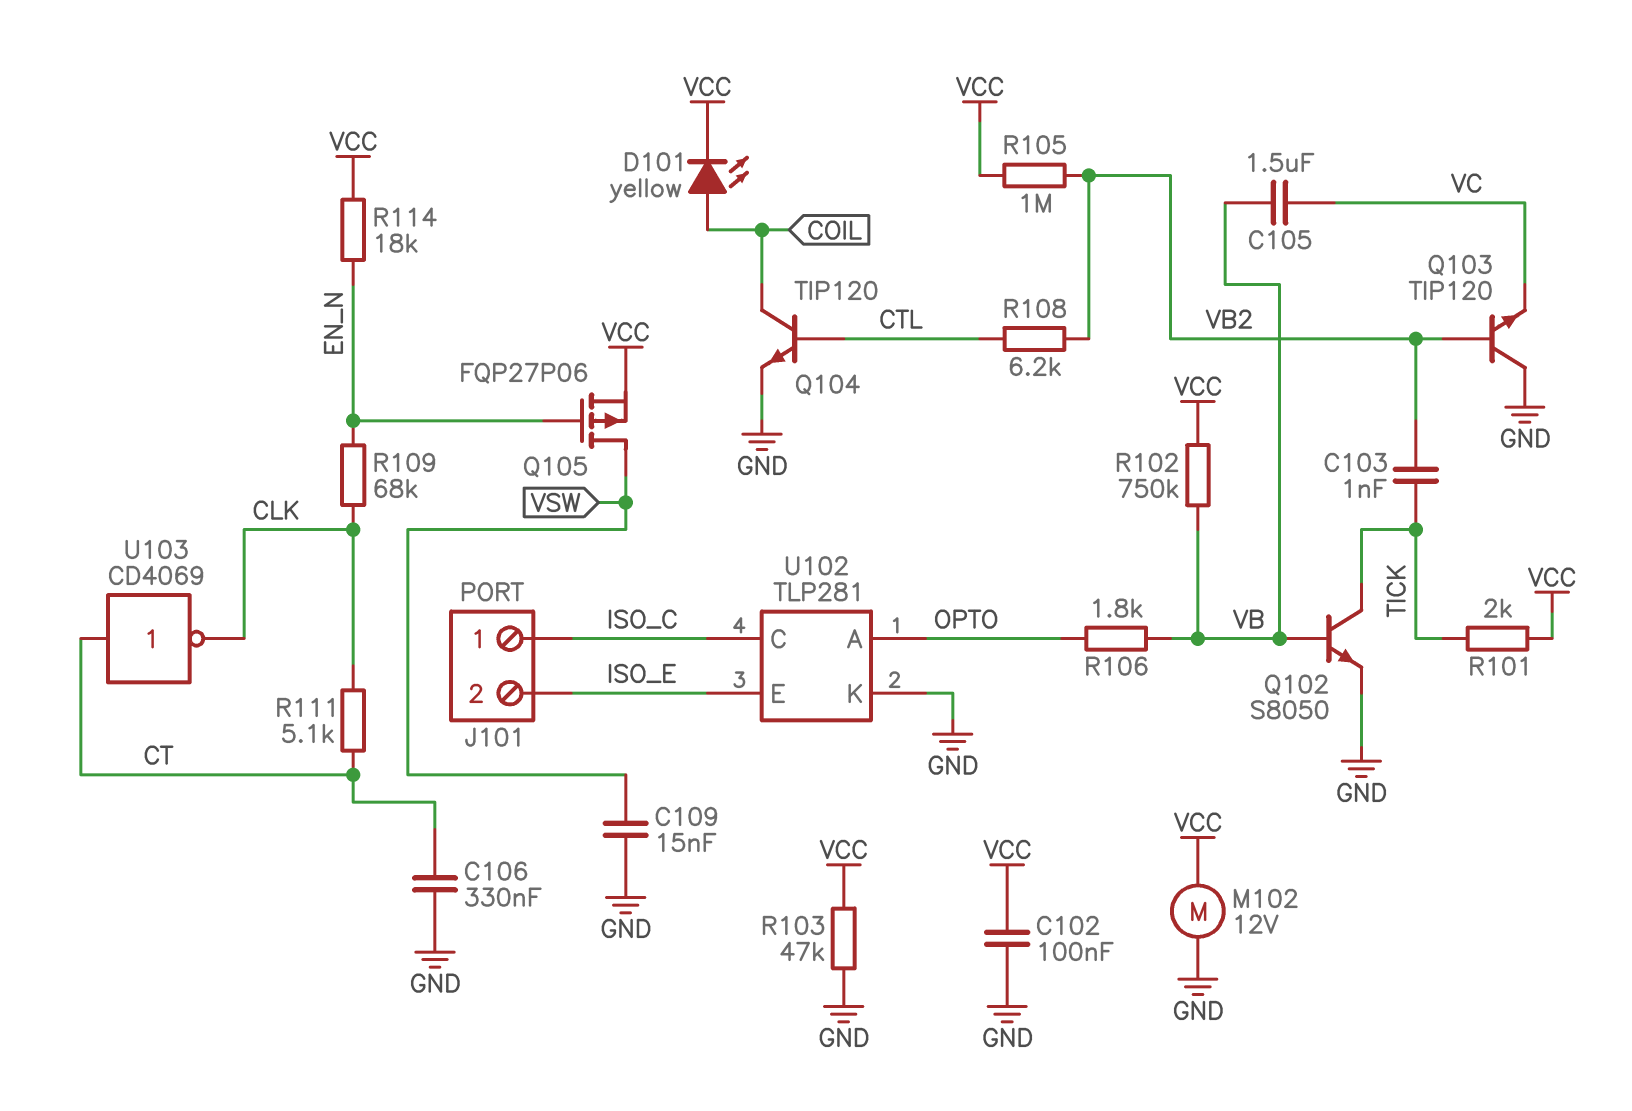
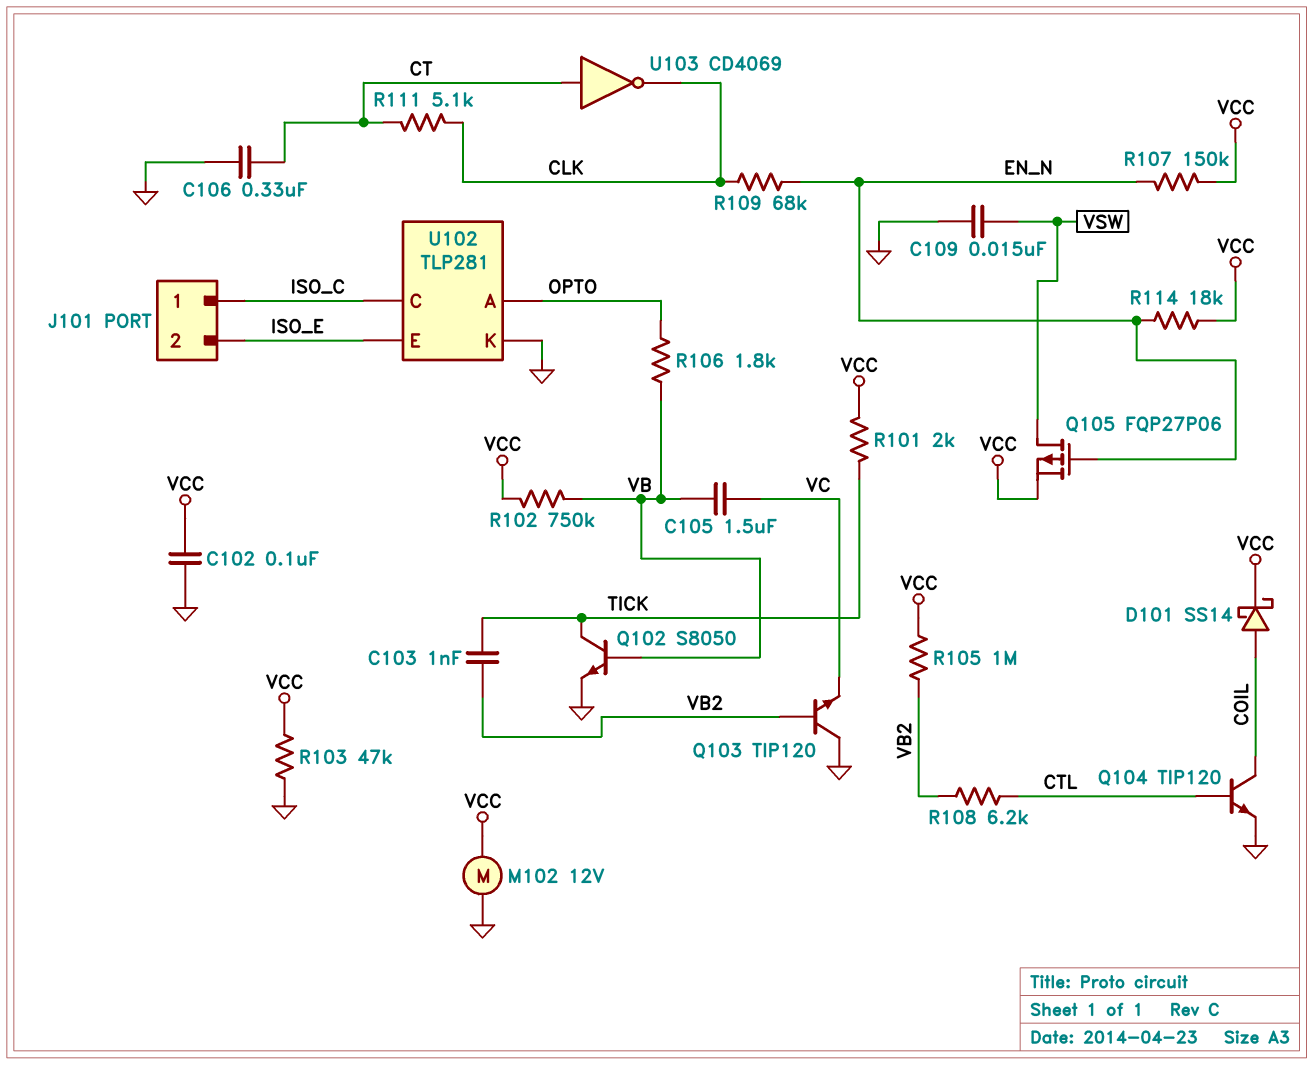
D101: LED yellow (A COIL, K VCC) -> schottky SS14 (A COIL, K VCC)
R107: none -> 150k (EN_N, VCC)

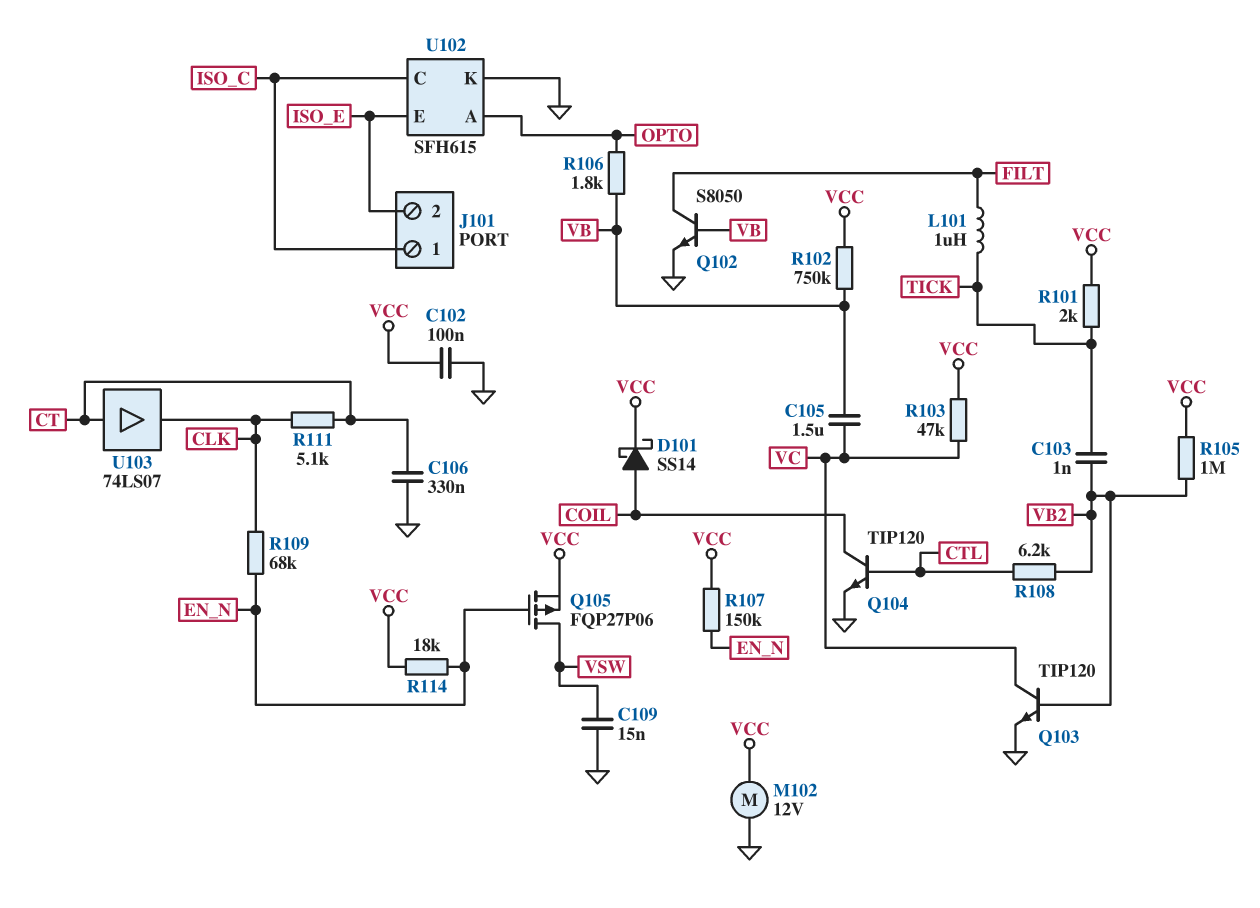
L101: none -> 1uH (FILT, TICK)
Q102: NPN S8050 (B VB, C TICK, E GND) -> NPN S8050 (B VB, C FILT, E GND)
Q103: NPN TIP120 (B VB2, C GND, E VC) -> NPN TIP120 (B VB2, C VC, E GND)
R103: 47k (GND, VCC) -> 47k (VC, VCC)
U102: TLP281 -> SFH615
U103: NOT CD4069 (in CT, out CLK) -> buffer 74LS07 (in CT, out CLK)

